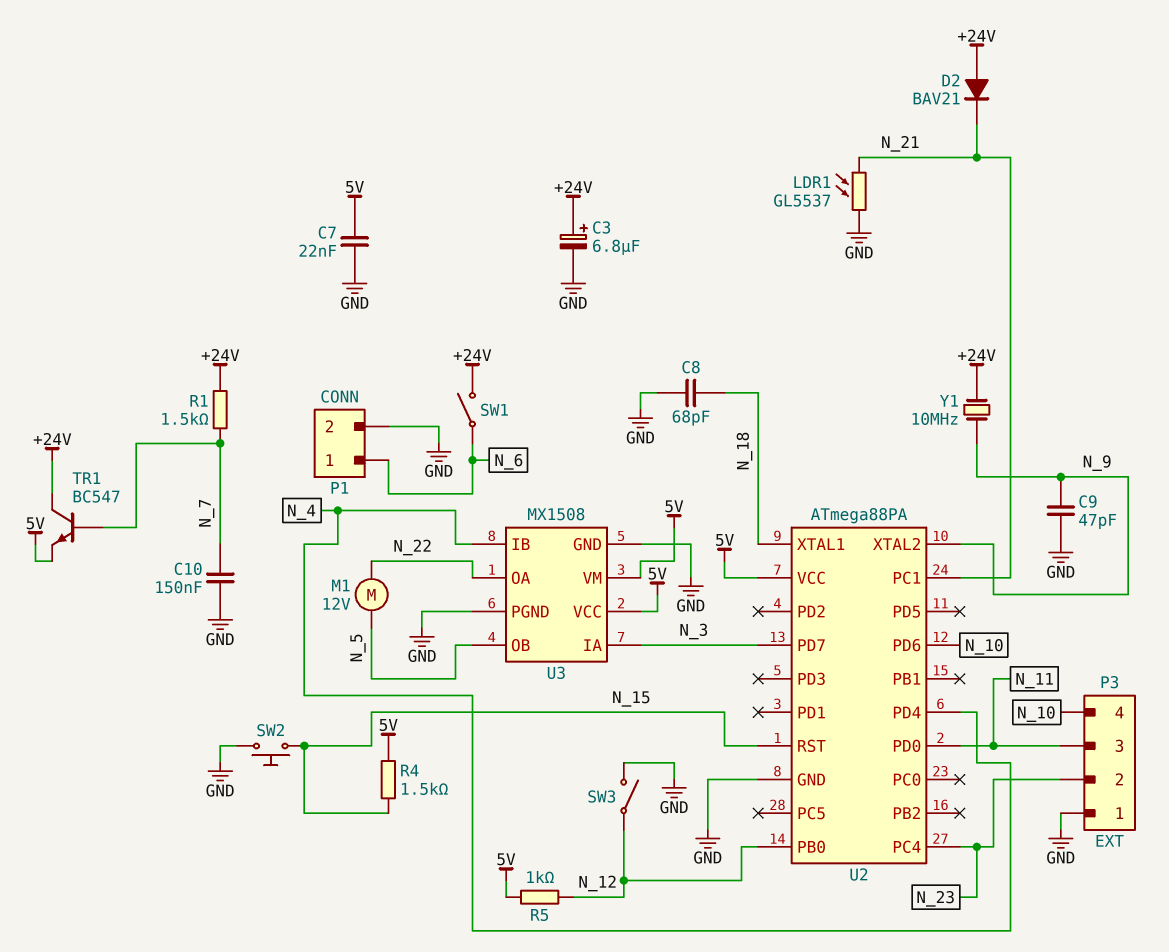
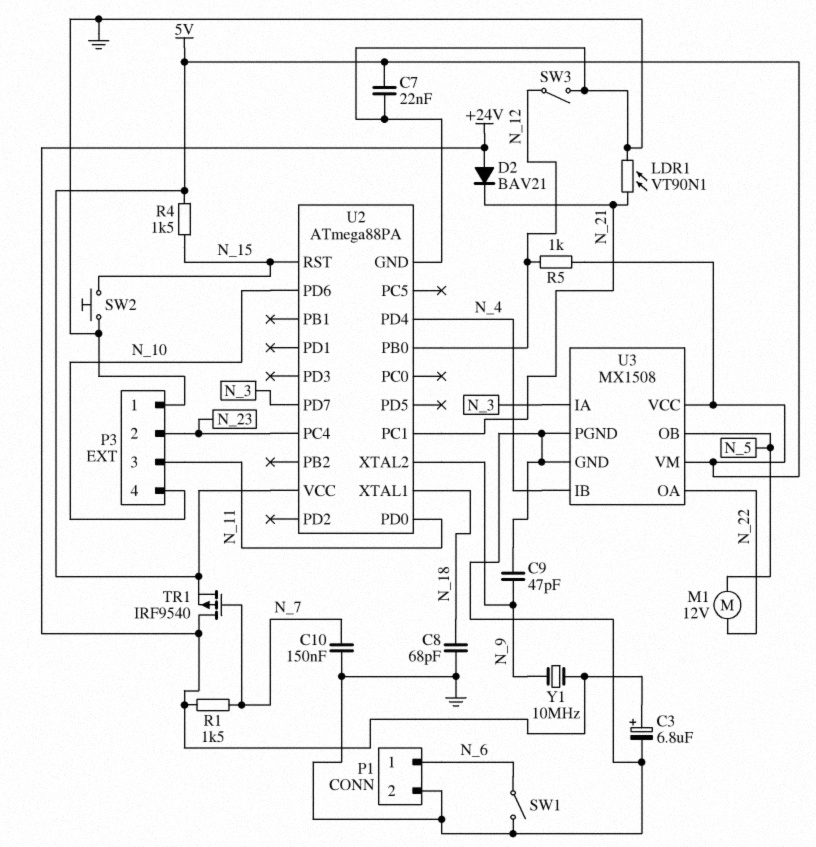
LDR1: GL5537 (GND, N_21) -> VT90N1 (GND, N_21)
SW1: switch (+24V, N_6) -> switch (GND, N_6)
TR1: NPN BC547 (B N_7, C +24V, E 5V) -> PMOS IRF9540 (G N_7, D +24V, S 5V)

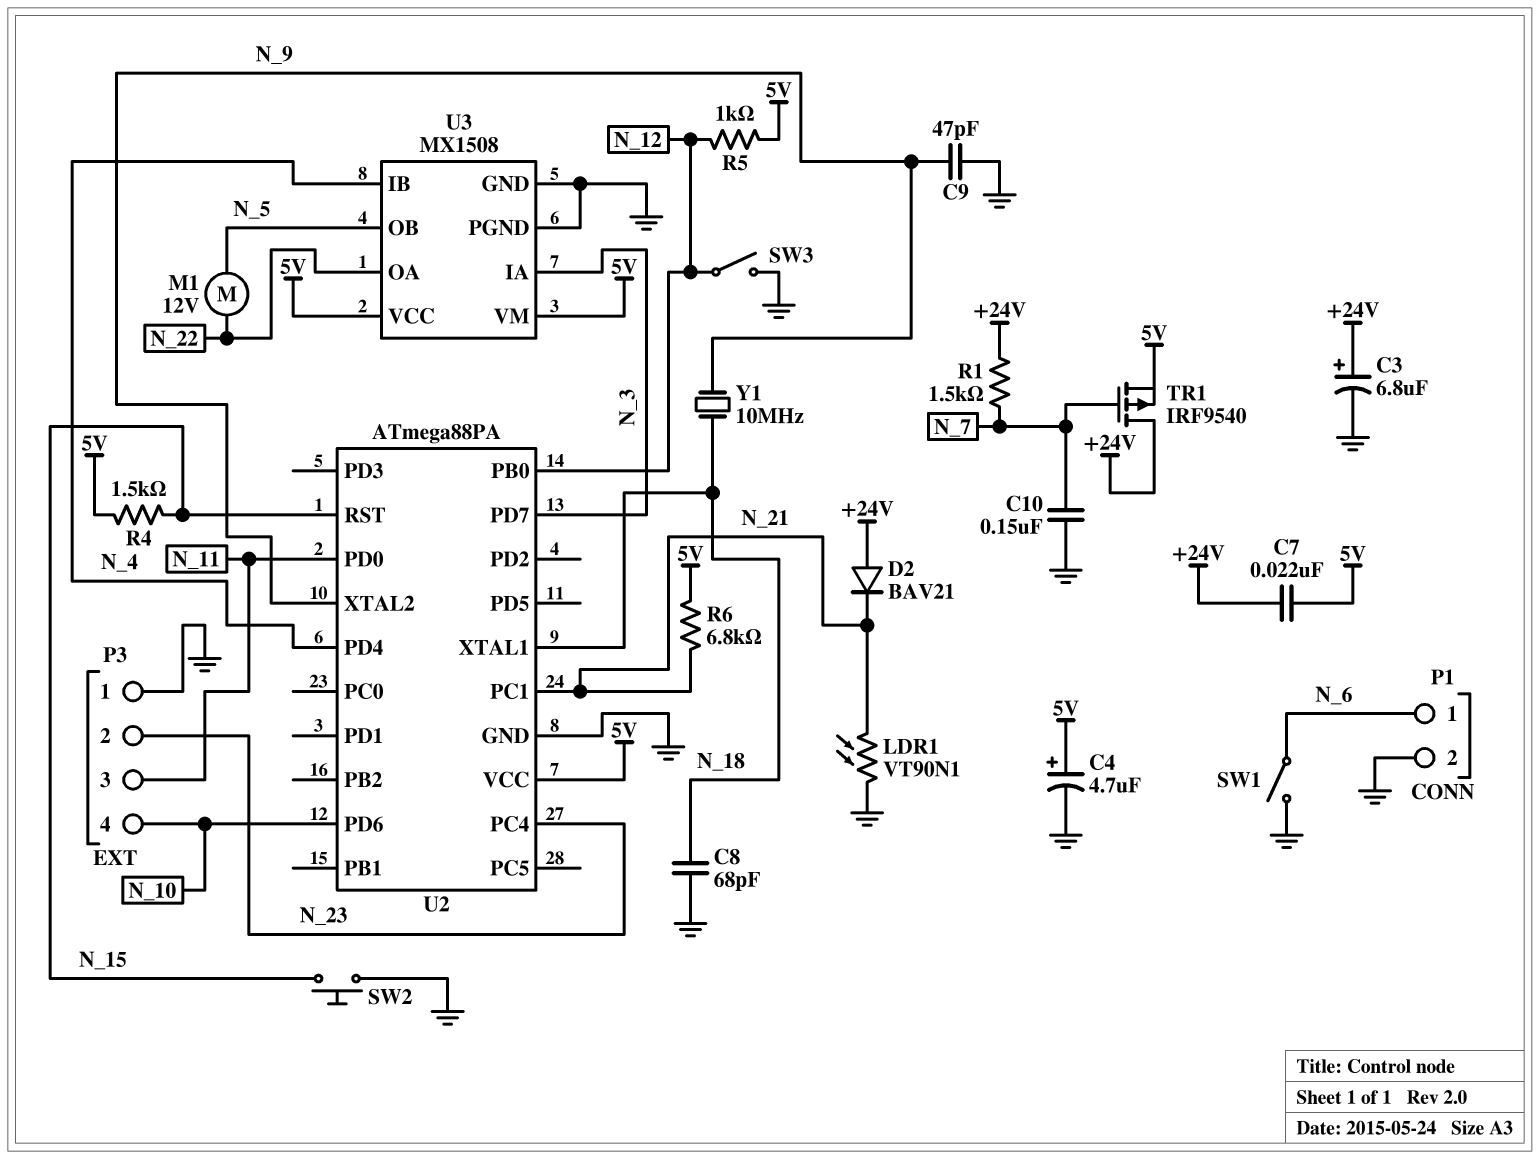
C4: none -> 4.7uF (plus 5V, minus GND)
C7: 22nF (5V, GND) -> 22nF (+24V, 5V)
R6: none -> 6.8k (5V, N_21)
Y1: 10MHz (+24V, N_9) -> 10MHz (N_9, N_18)

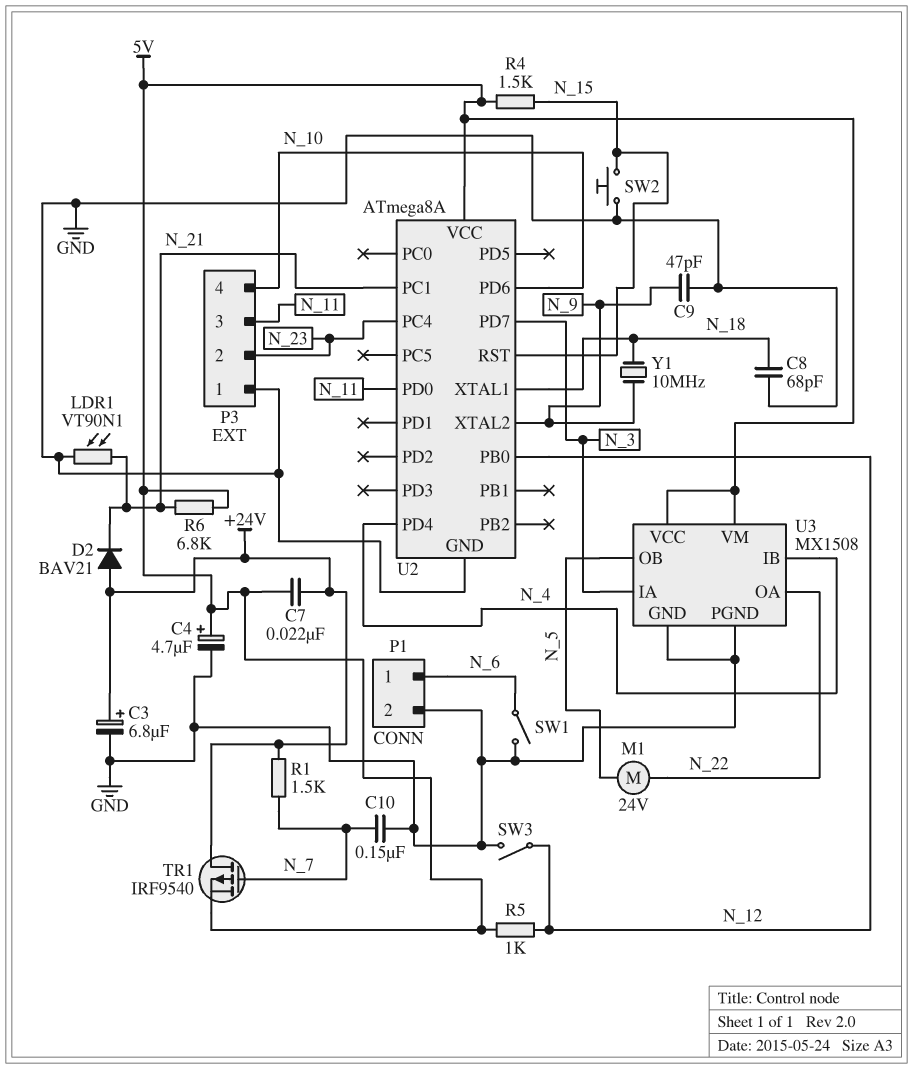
M1: motor 12V (N_5, N_22) -> motor 24V (N_5, N_22)
U2: ATmega88PA -> ATmega8A

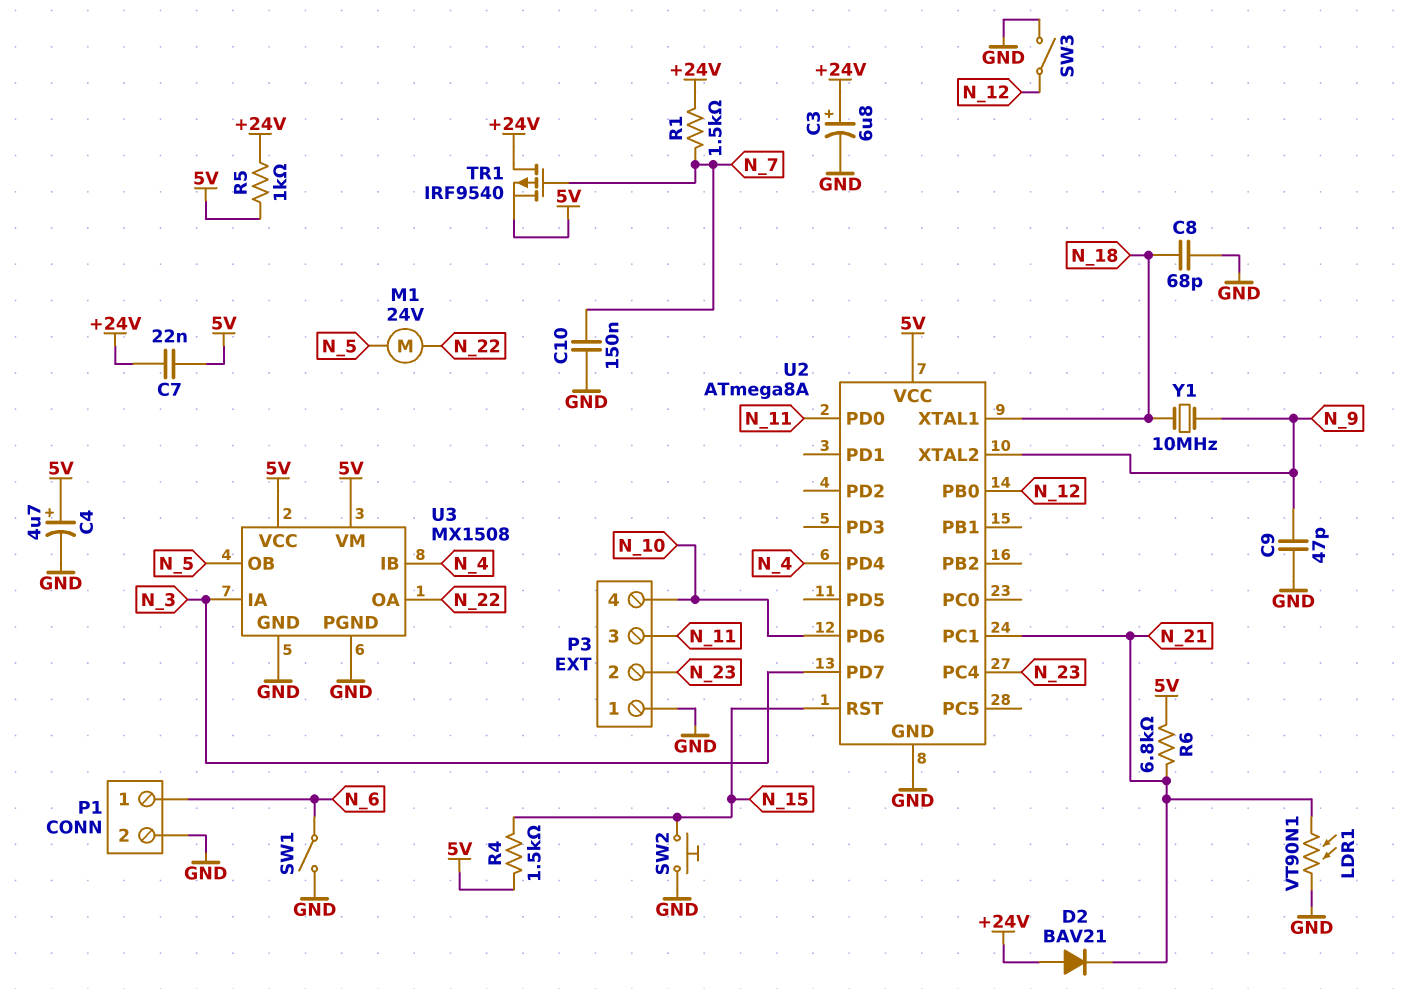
R5: 1k (5V, N_12) -> 1k (+24V, 5V)

